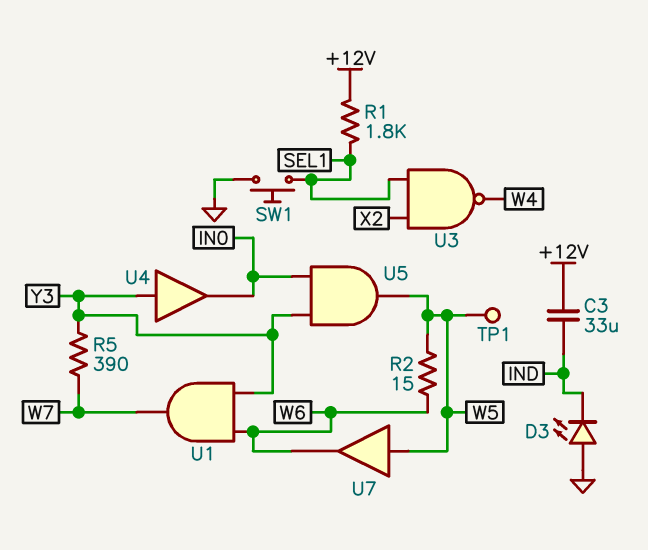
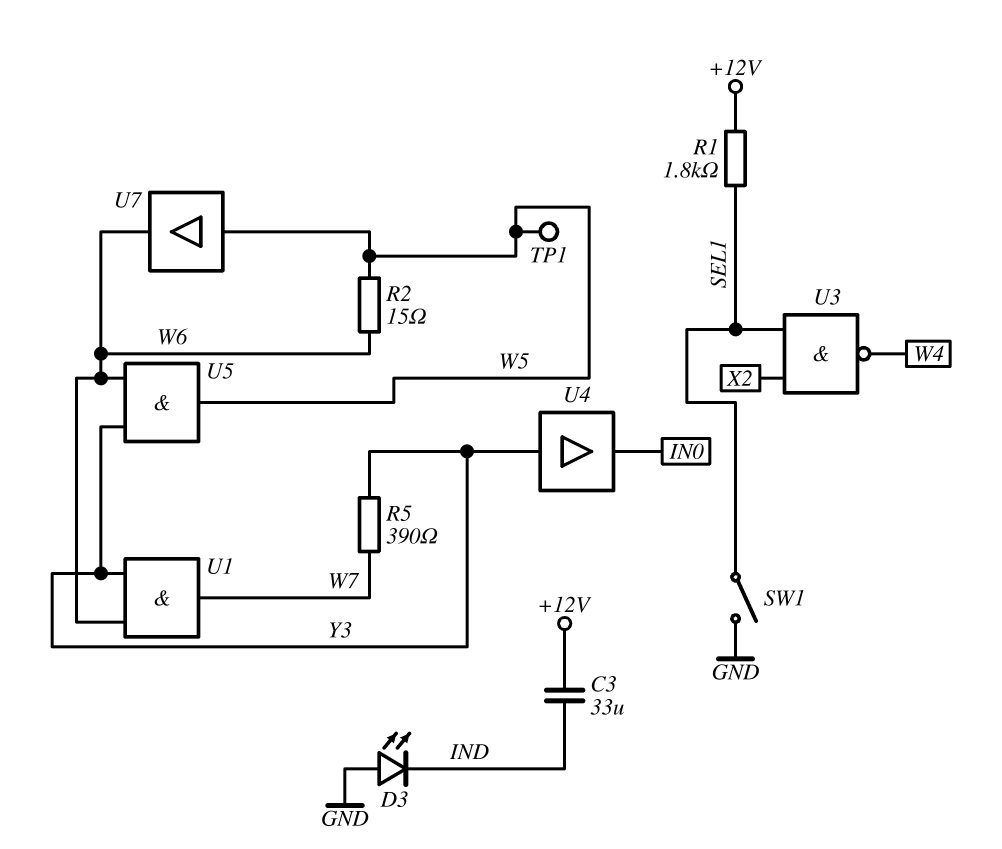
SW1: button (GND, SEL1) -> switch (GND, SEL1)
U5: AND (in IN0, in Y3, out W5) -> AND (in W6, in Y3, out W5)

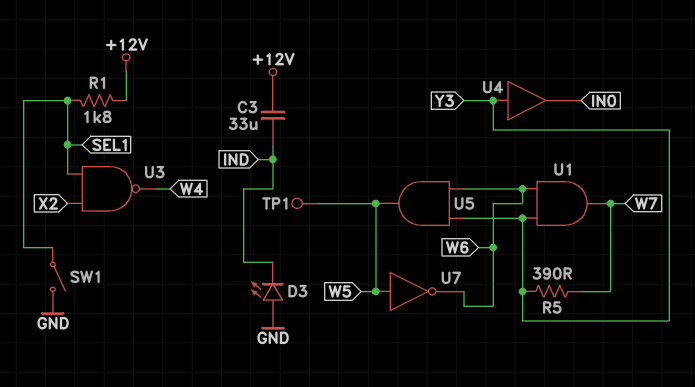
R2: 15 (W5, W6) -> none
U7: buffer (in W5, out W6) -> NOT (in W5, out W6)

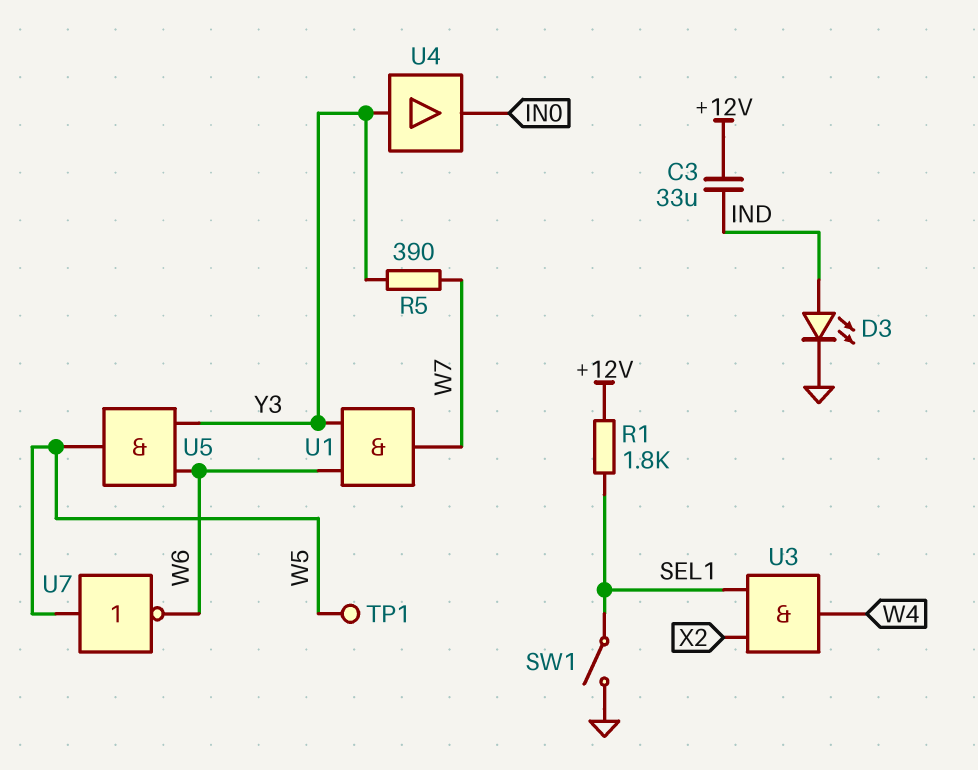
D3: LED (A GND, K IND) -> LED (A IND, K GND)
U3: NAND (in SEL1, in X2, out W4) -> AND (in SEL1, in X2, out W4)

